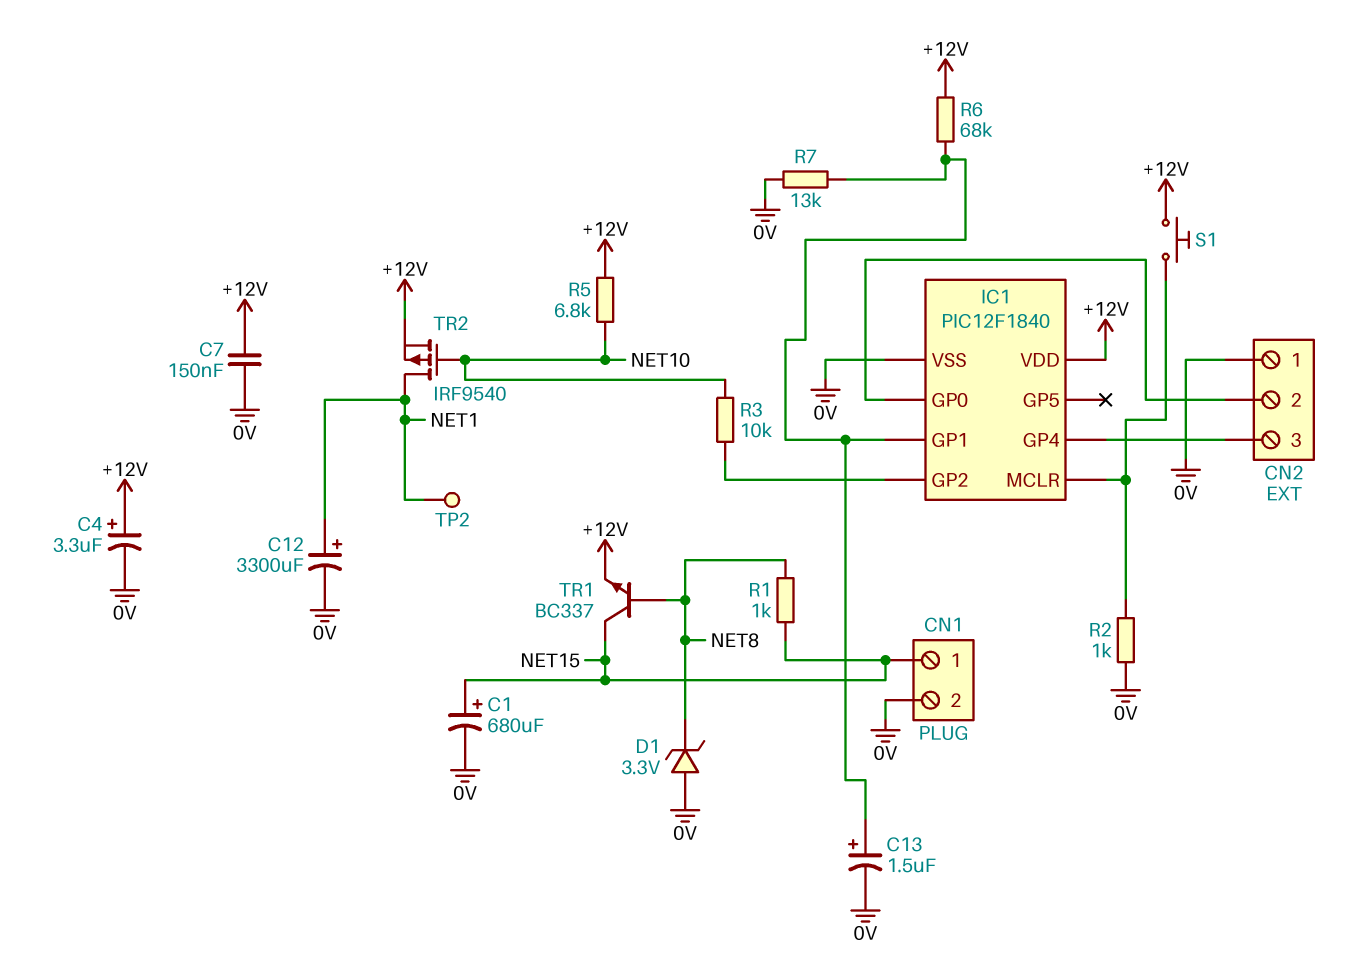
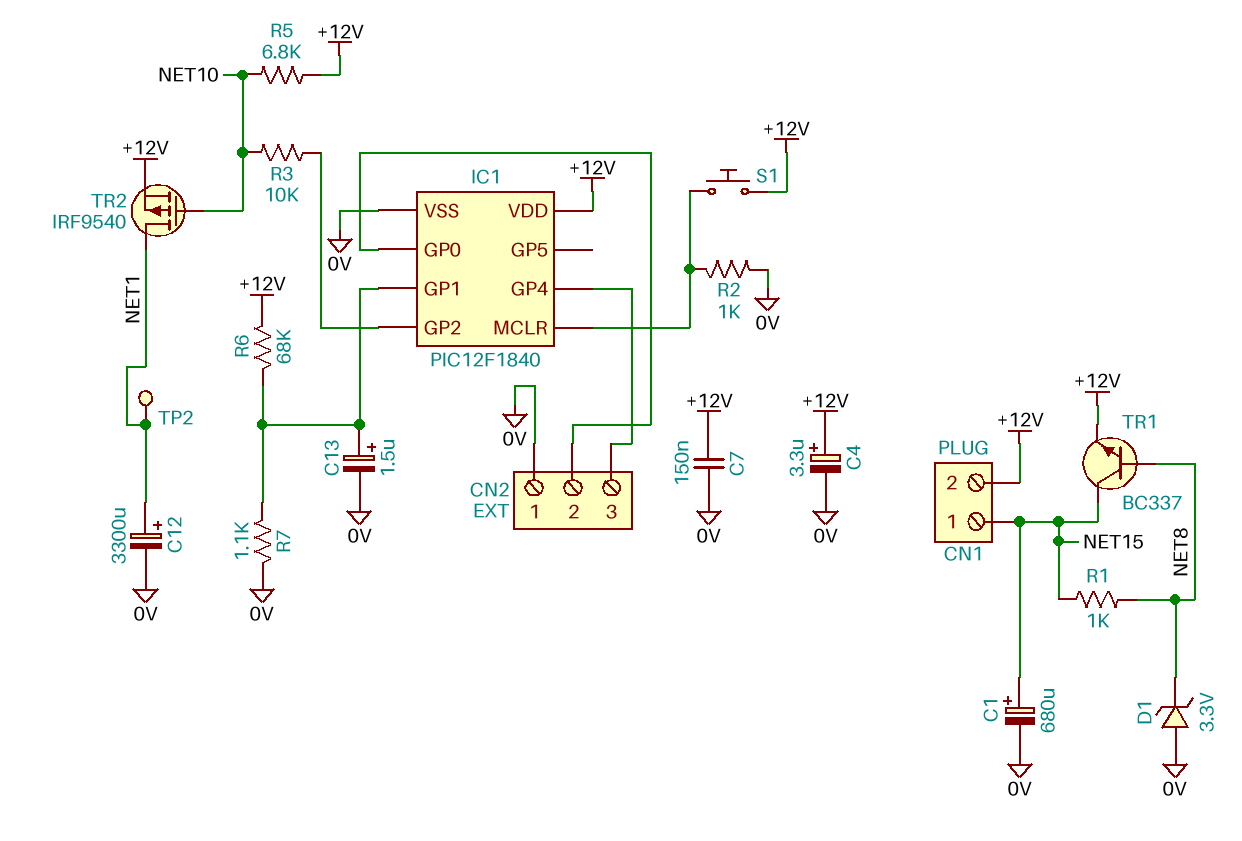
CN1 pin 2: 0V -> +12V
R7: 13k (0V, IC1/GP1) -> 1.1k (0V, IC1/GP1)

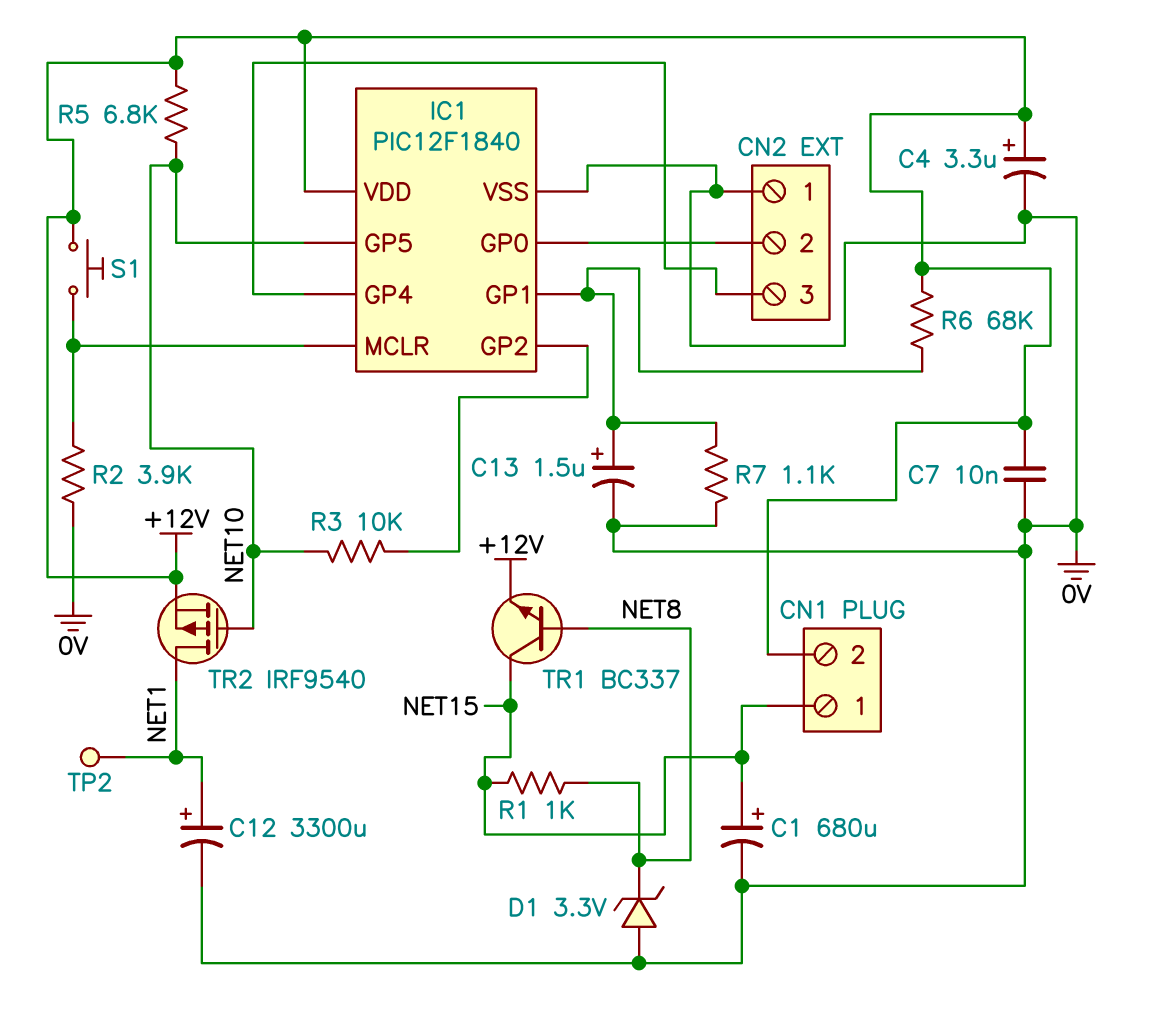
C7: 150nF (+12V, 0V) -> 10nF (+12V, 0V)
IC1 pin GP5: none -> NET10
R2: 1k (0V, IC1/MCLR) -> 3.9k (0V, IC1/MCLR)

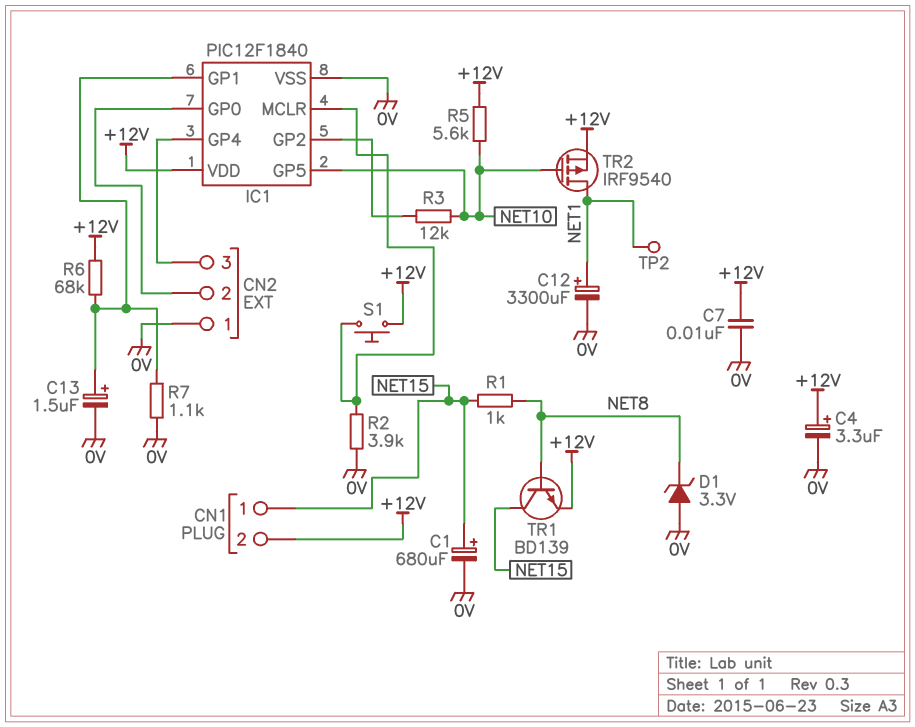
R3: 10k (IC1/GP2, NET10) -> 12k (IC1/GP2, NET10)
R5: 6.8k (+12V, NET10) -> 5.6k (+12V, NET10)
TR1: NPN BC337 (B NET8, C NET15, E +12V) -> NPN BD139 (B NET8, C NET15, E +12V)

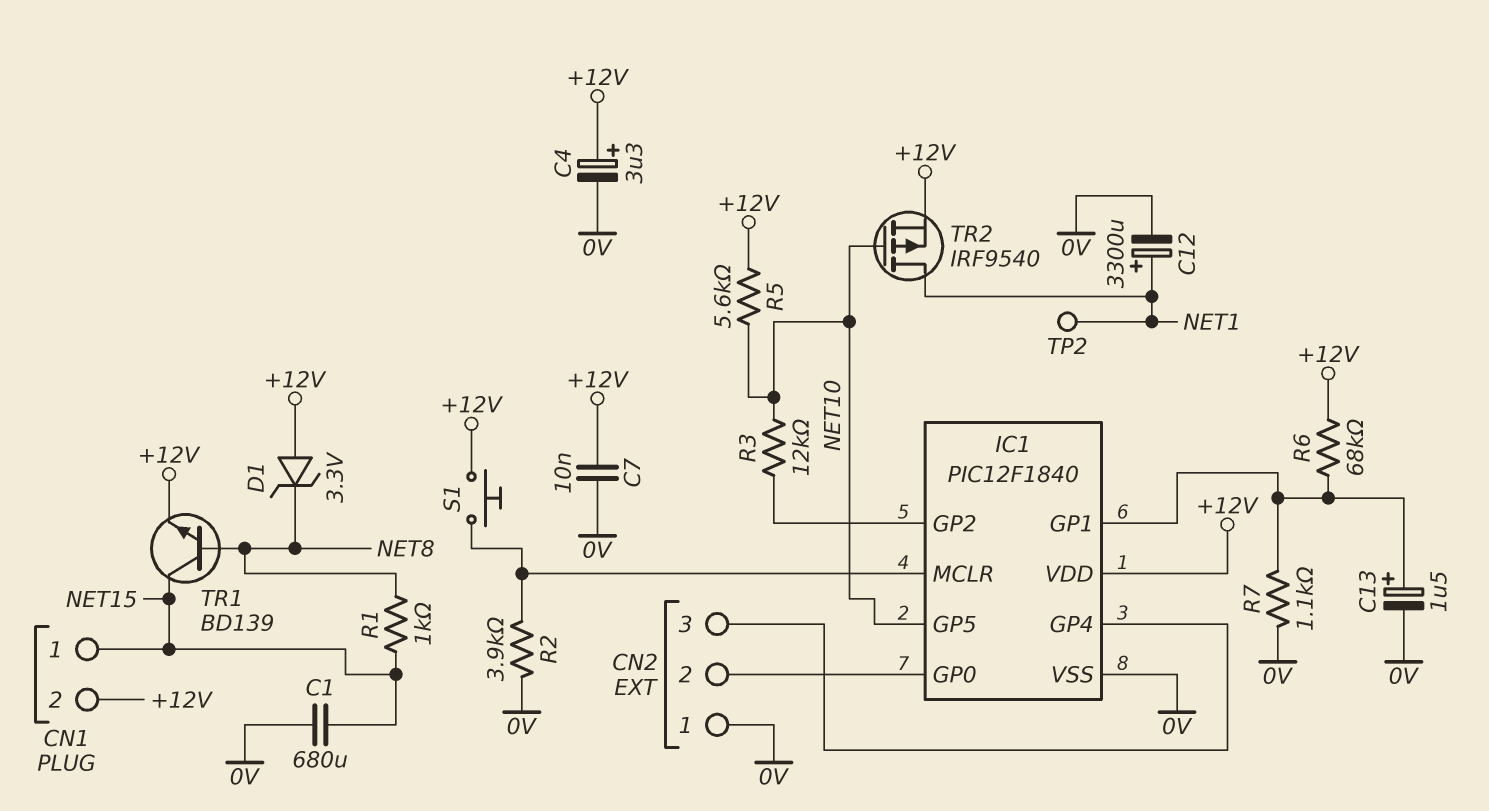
C1: 680uF (plus NET15, minus 0V) -> 680uF (0V, NET15)
D1: zener 3.3V (A 0V, K NET8) -> zener 3.3V (A +12V, K NET8)

